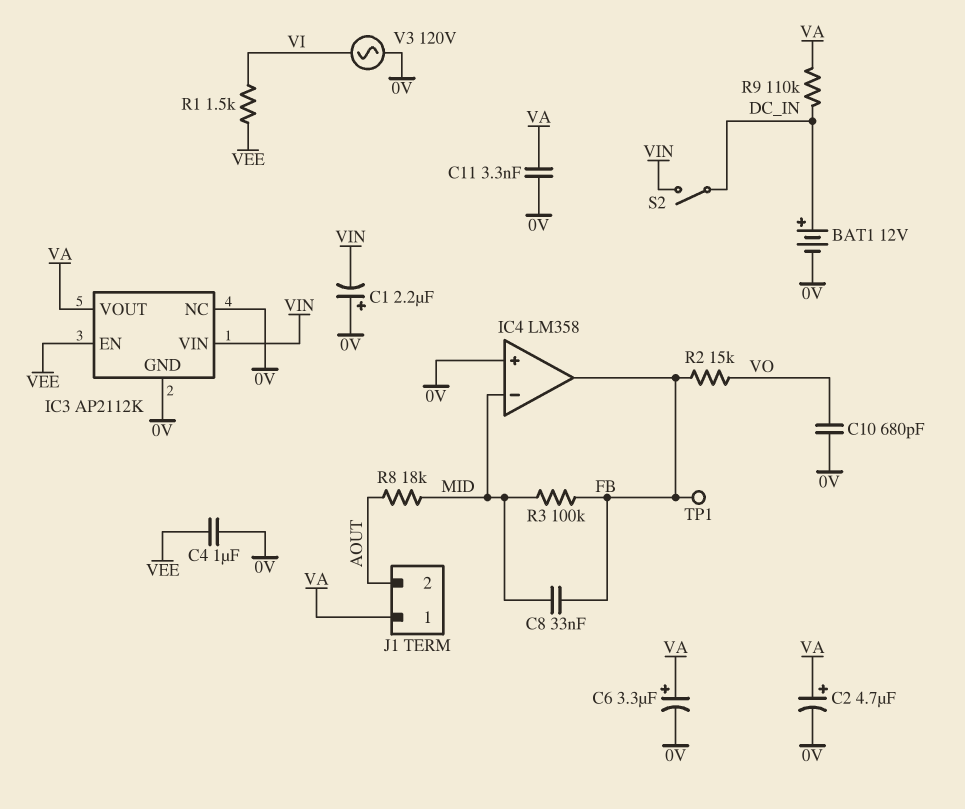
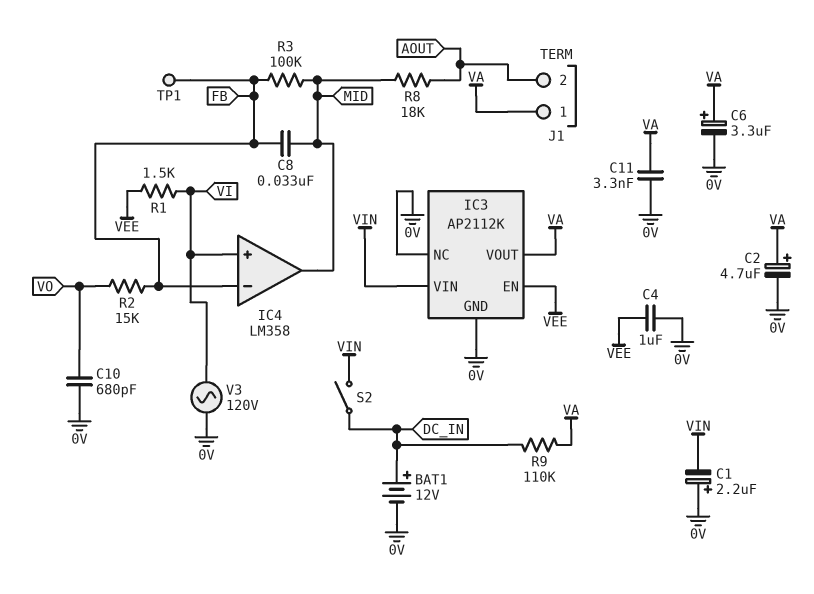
IC4 pin in+: 0V -> VI
IC4 pin in-: MID -> FB
IC4 pin out: FB -> MID

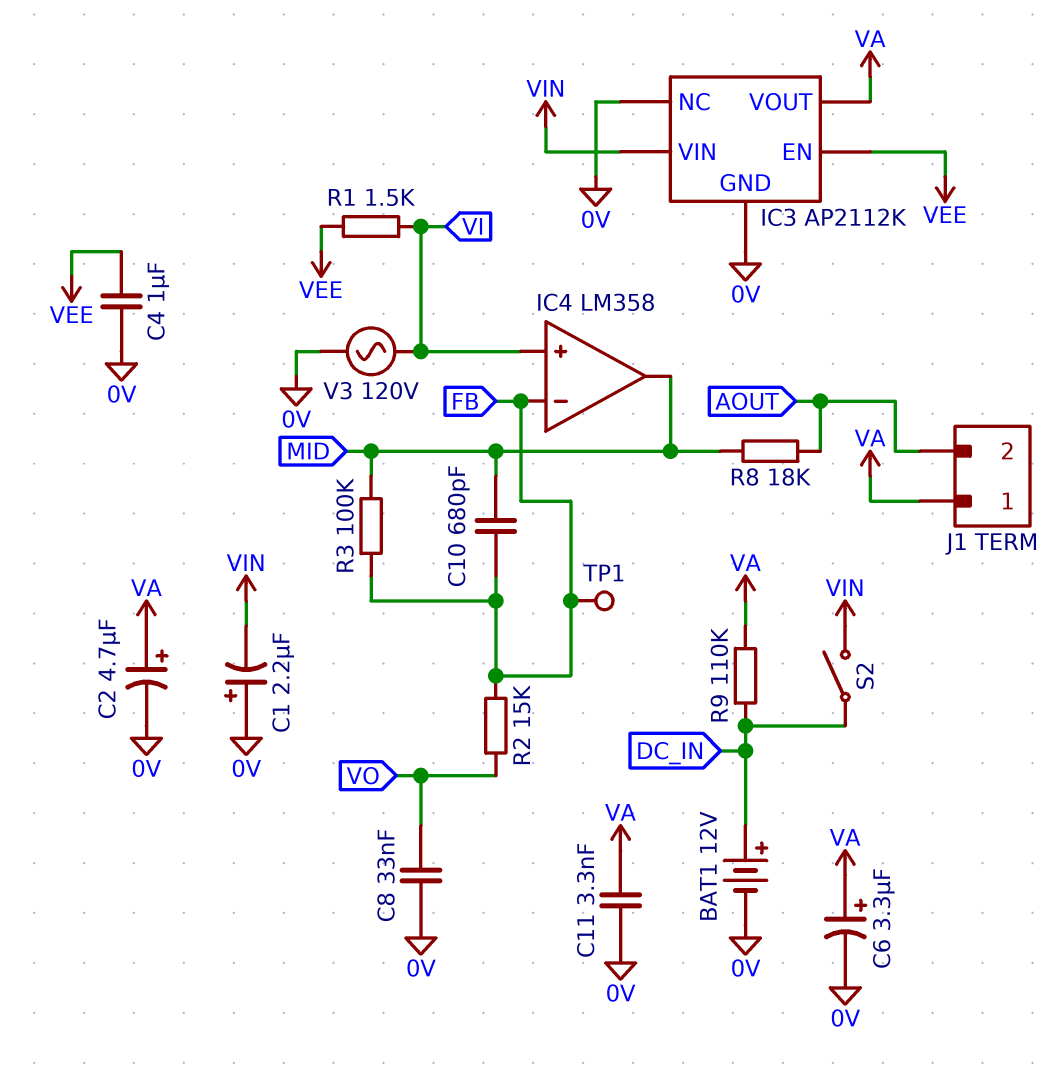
C8: 33nF (FB, MID) -> 33nF (0V, VO)
C10: 680pF (0V, VO) -> 680pF (FB, MID)

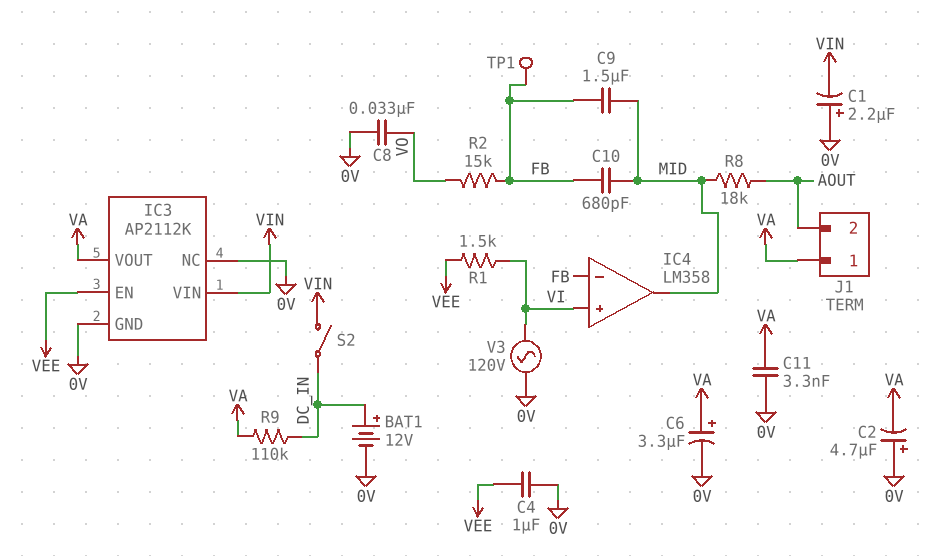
C2: 4.7uF (plus VA, minus 0V) -> 4.7uF (plus 0V, minus VA)
C9: none -> 1.5uF (FB, MID)
R3: 100k (FB, MID) -> none

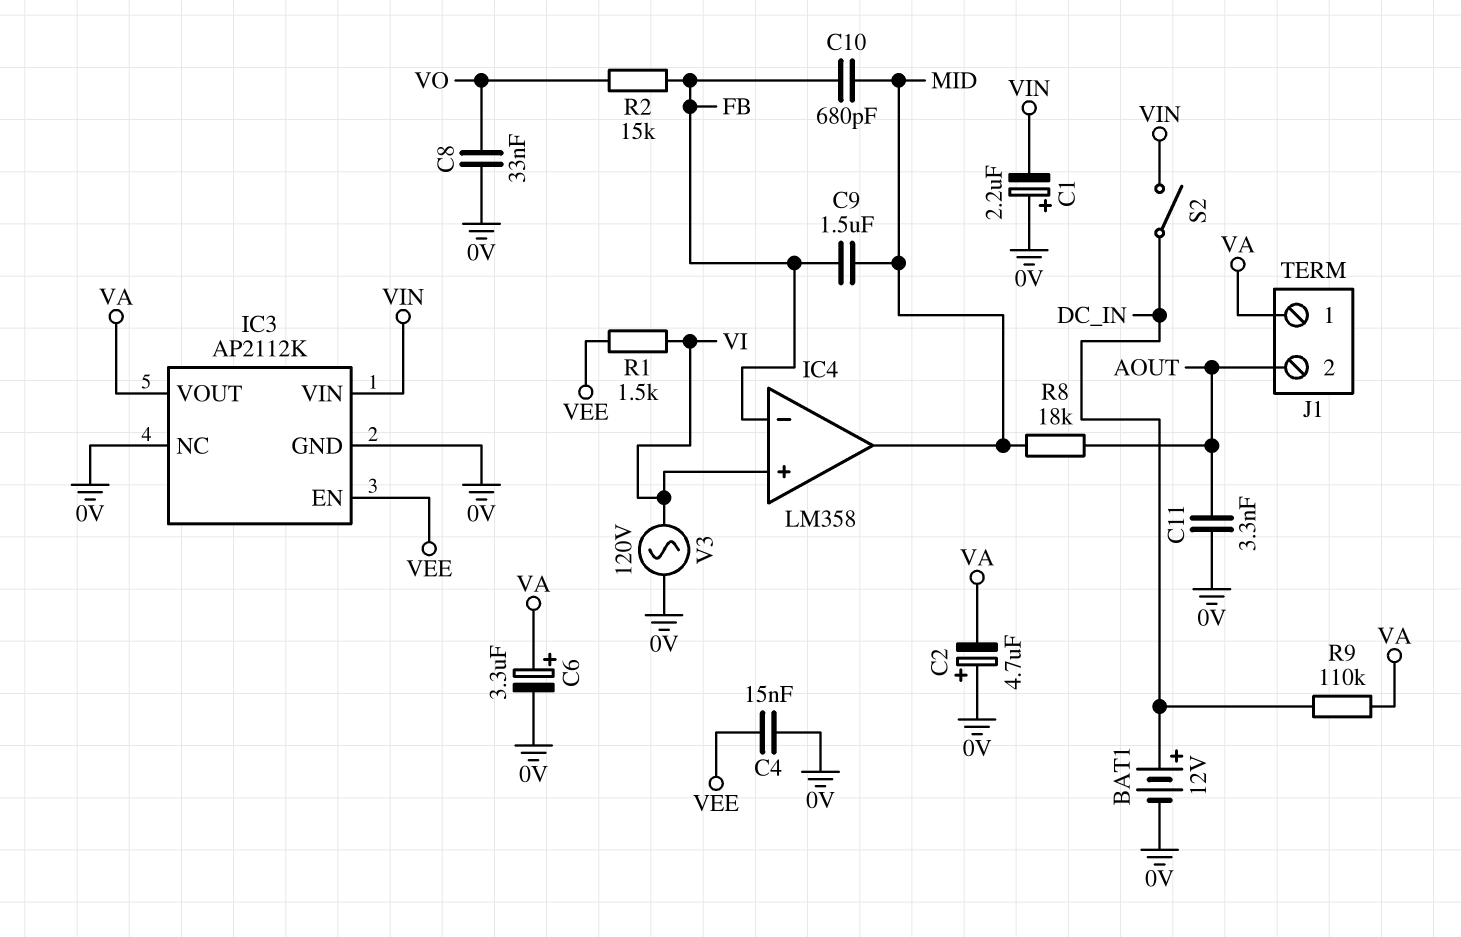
C4: 1uF (0V, VEE) -> 15nF (0V, VEE)
C11: 3.3nF (0V, VA) -> 3.3nF (0V, AOUT)
TP1: test point (FB) -> none

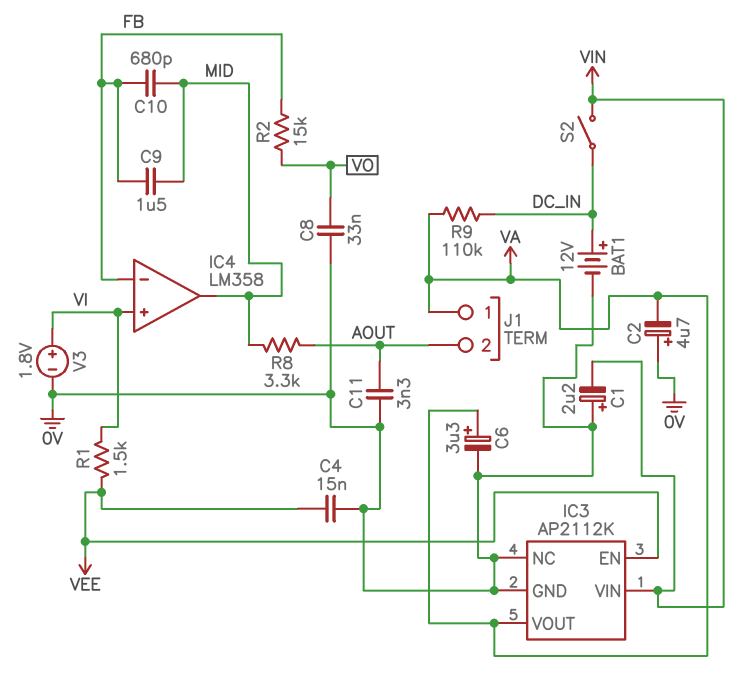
R8: 18k (AOUT, MID) -> 3.3k (AOUT, MID)
V3: AC 120V (0V, VI) -> 1.8V (plus VI, minus 0V)

